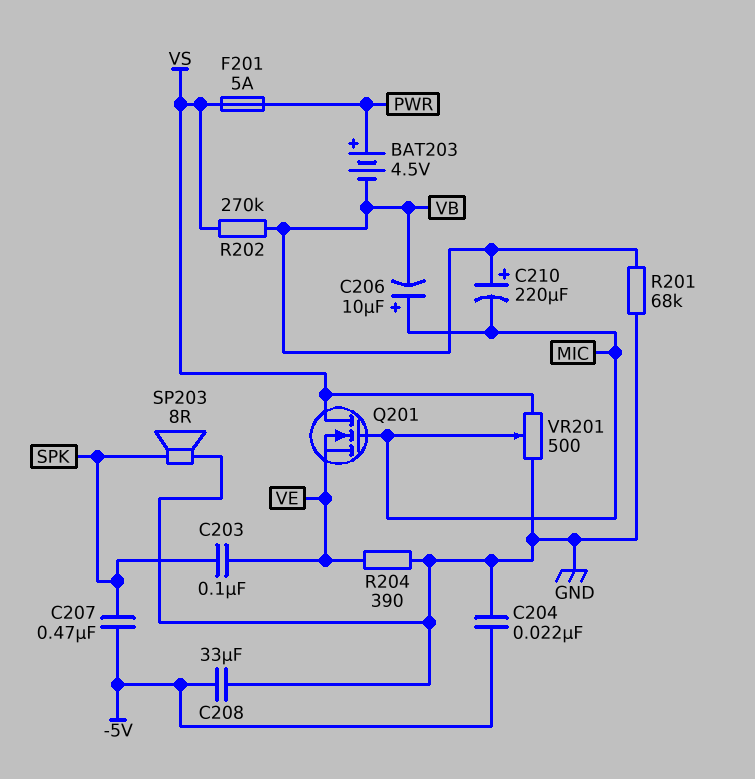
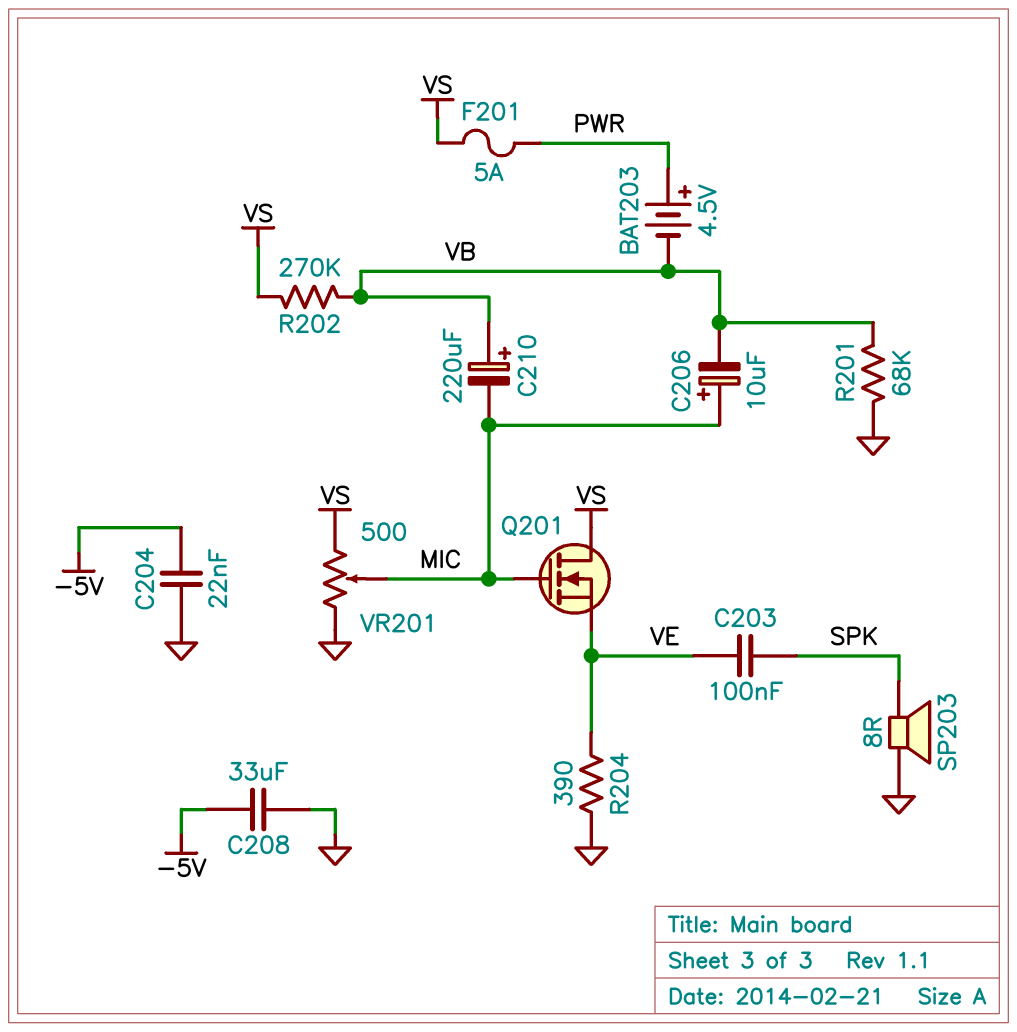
C207: 470nF (-5V, SPK) -> none

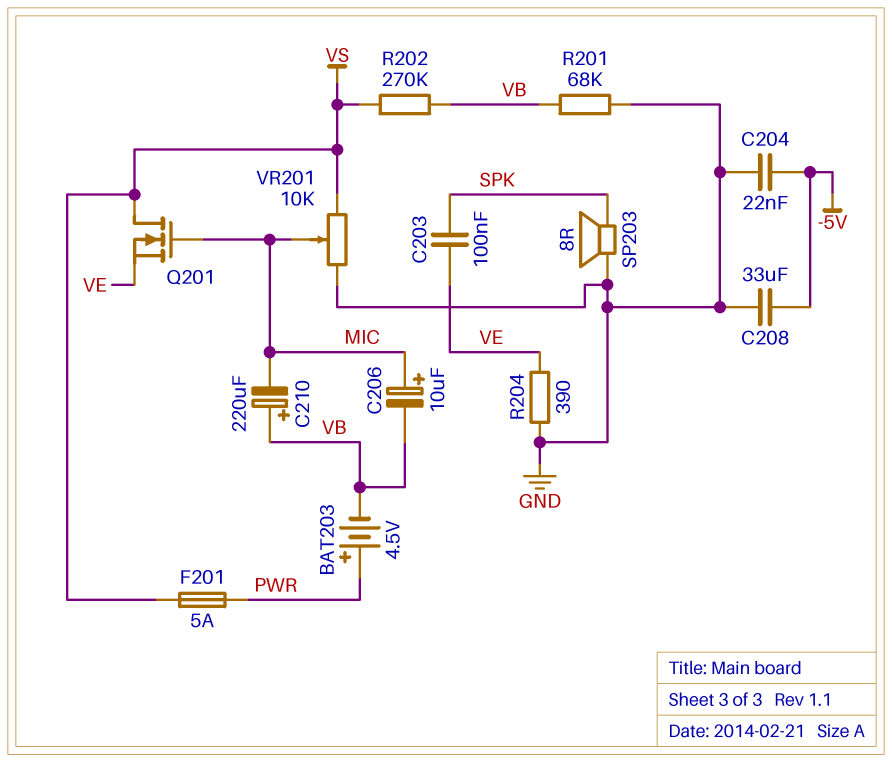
VR201: 500 (GND, VS, wiper MIC) -> 10k (GND, VS, wiper MIC)

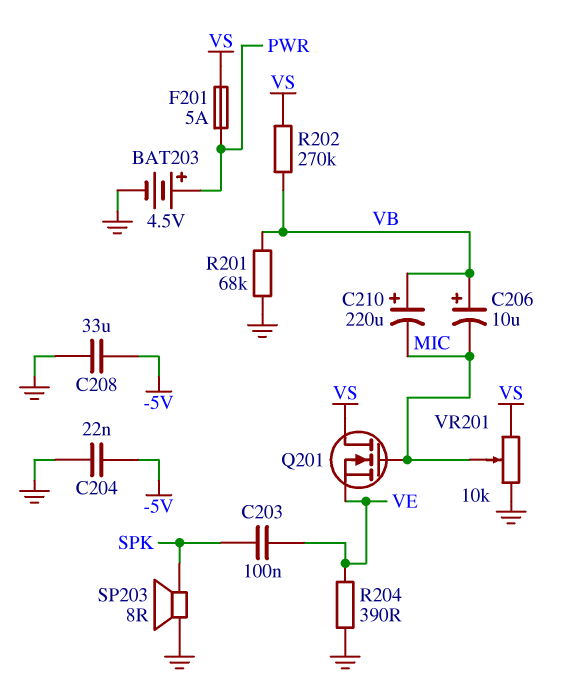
BAT203: 4.5V (plus PWR, minus VB) -> 4.5V (plus PWR, minus GND)
C206: 10uF (plus MIC, minus VB) -> 10uF (plus VB, minus MIC)

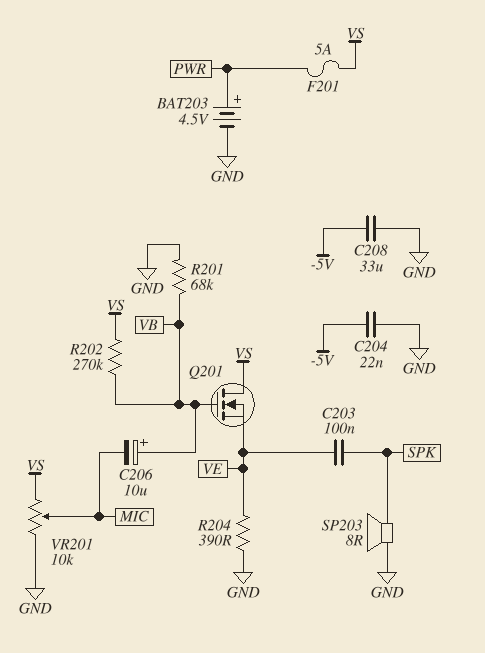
C210: 220uF (plus VB, minus MIC) -> none
Q201: NMOS (G MIC, D VS, S VE) -> NMOS (G VB, D VS, S VE)

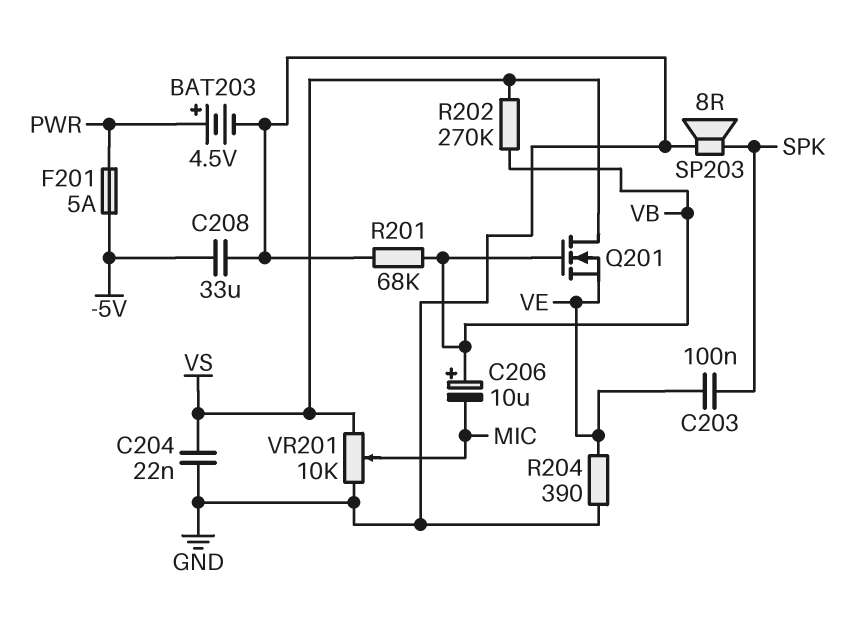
C204: 22nF (-5V, GND) -> 22nF (GND, VS)
F201: 5A (PWR, VS) -> 5A (-5V, PWR)

